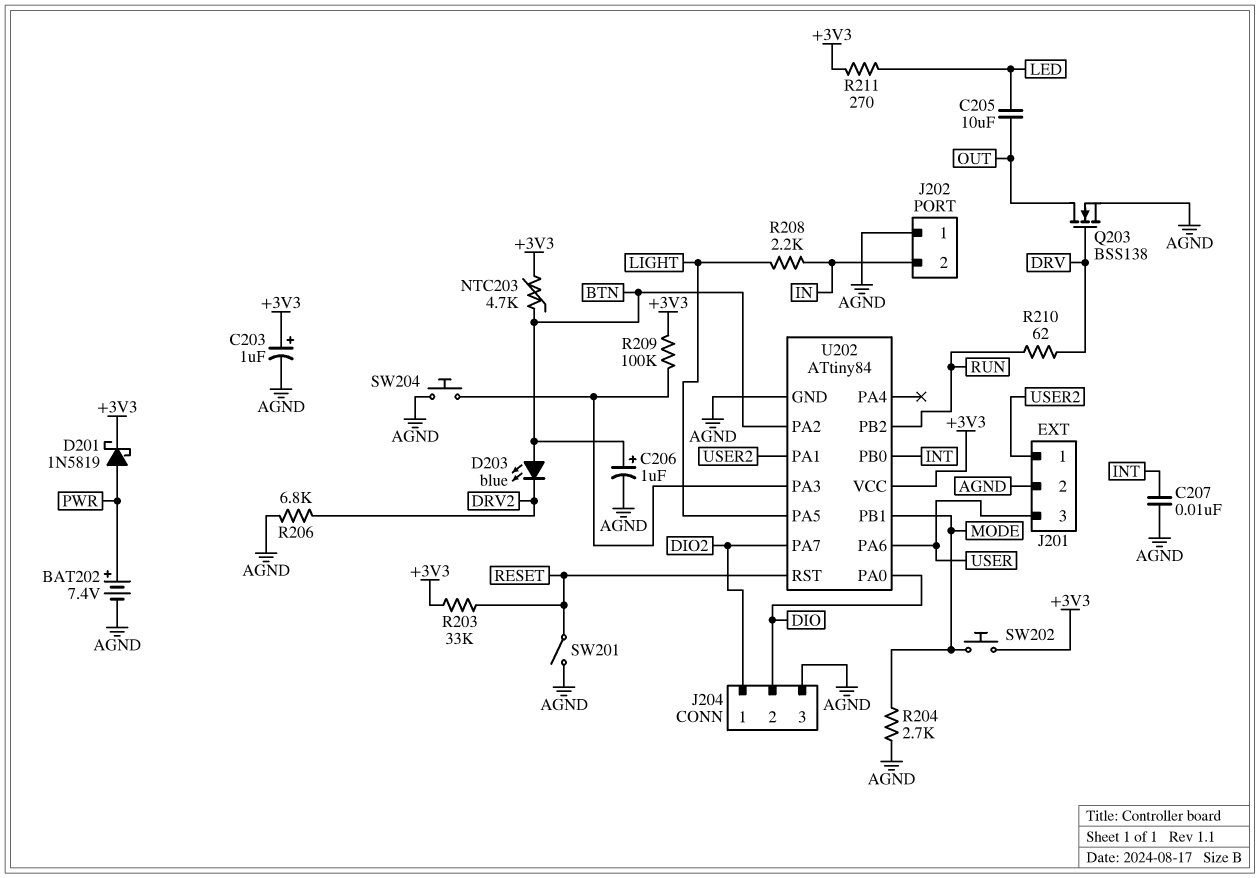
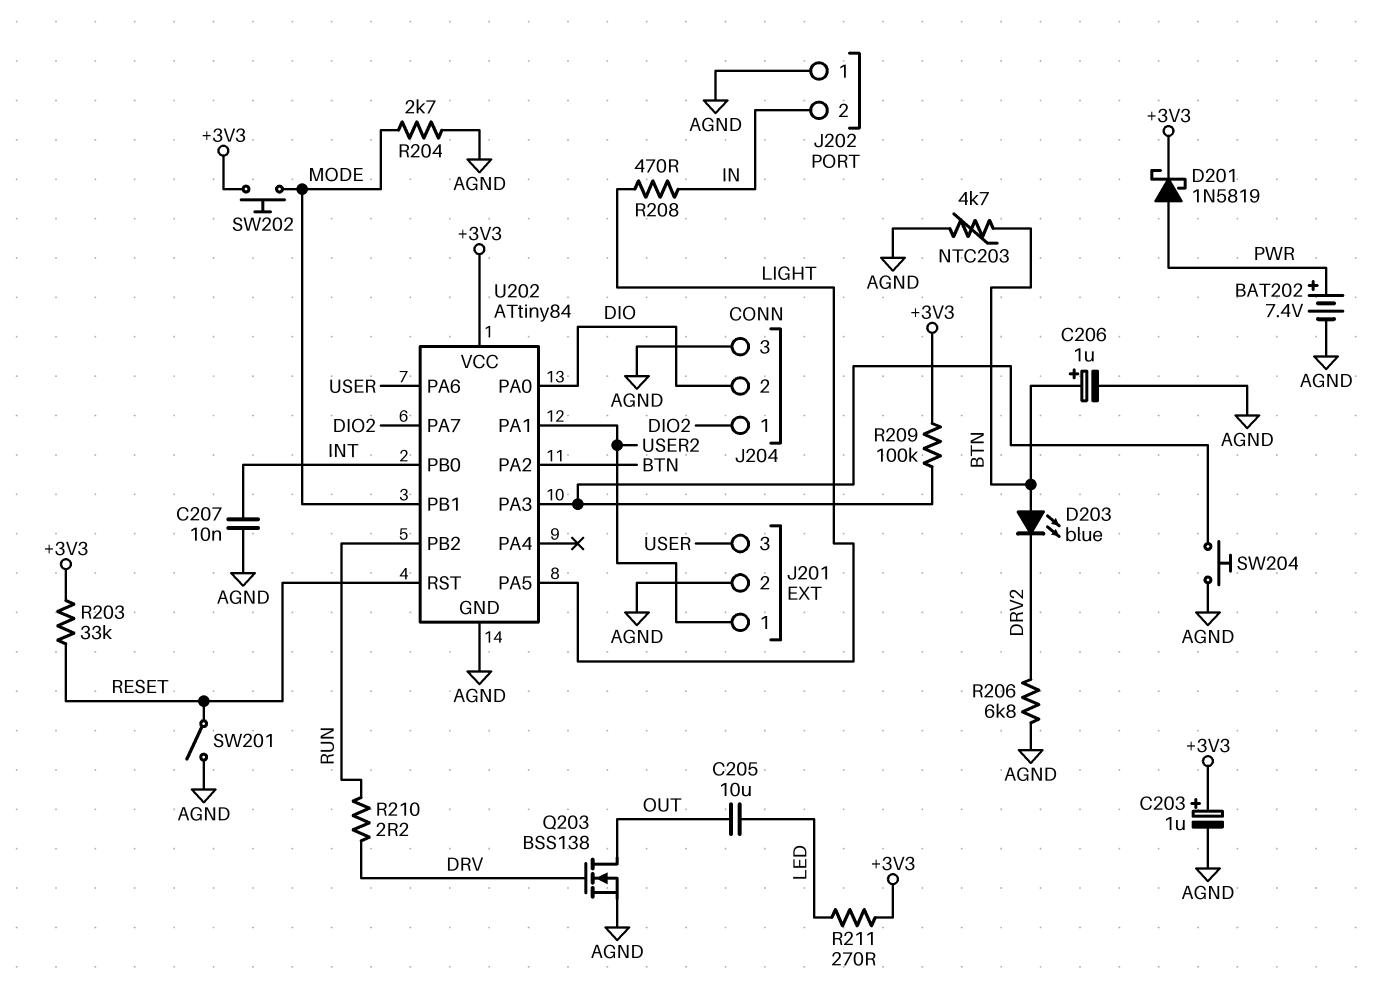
NTC203: 4.7k (+3V3, BTN) -> 4.7k (AGND, BTN)
R208: 2.2k (IN, LIGHT) -> 470 (IN, LIGHT)
R210: 62 (DRV, RUN) -> 2.2 (DRV, RUN)

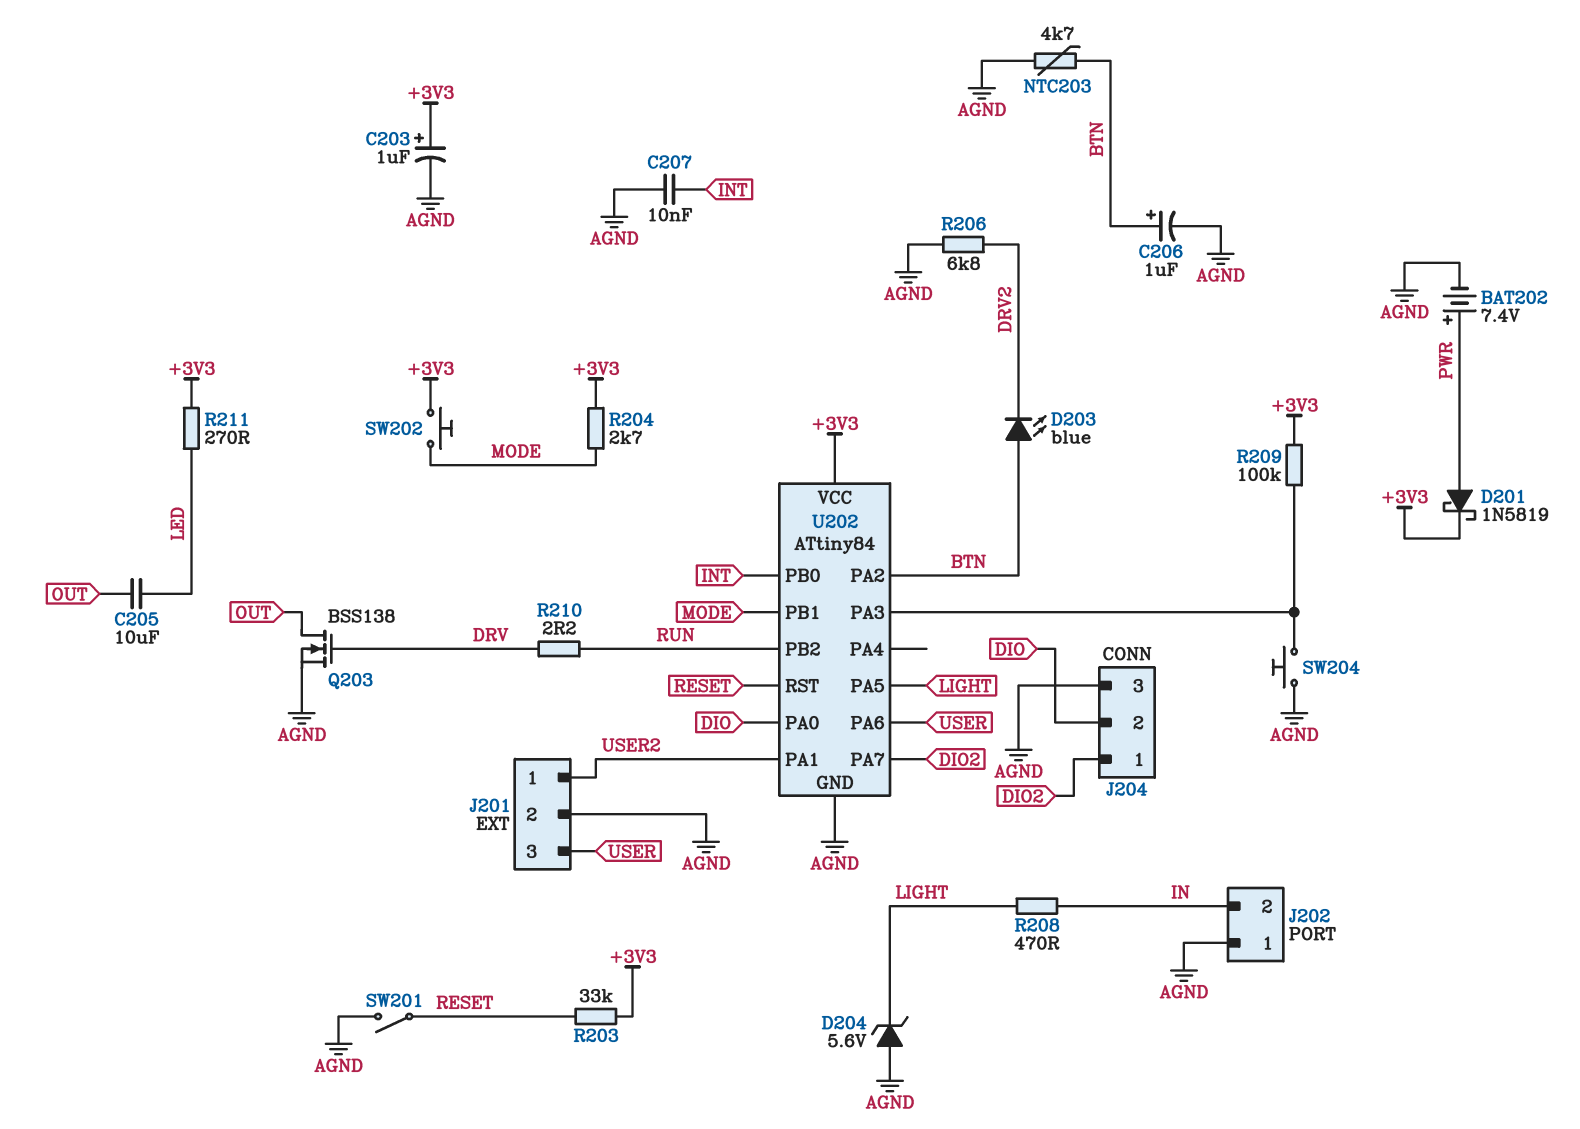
D204: none -> zener 5.6V (A AGND, K LIGHT)
R204: 2.7k (AGND, MODE) -> 2.7k (+3V3, MODE)

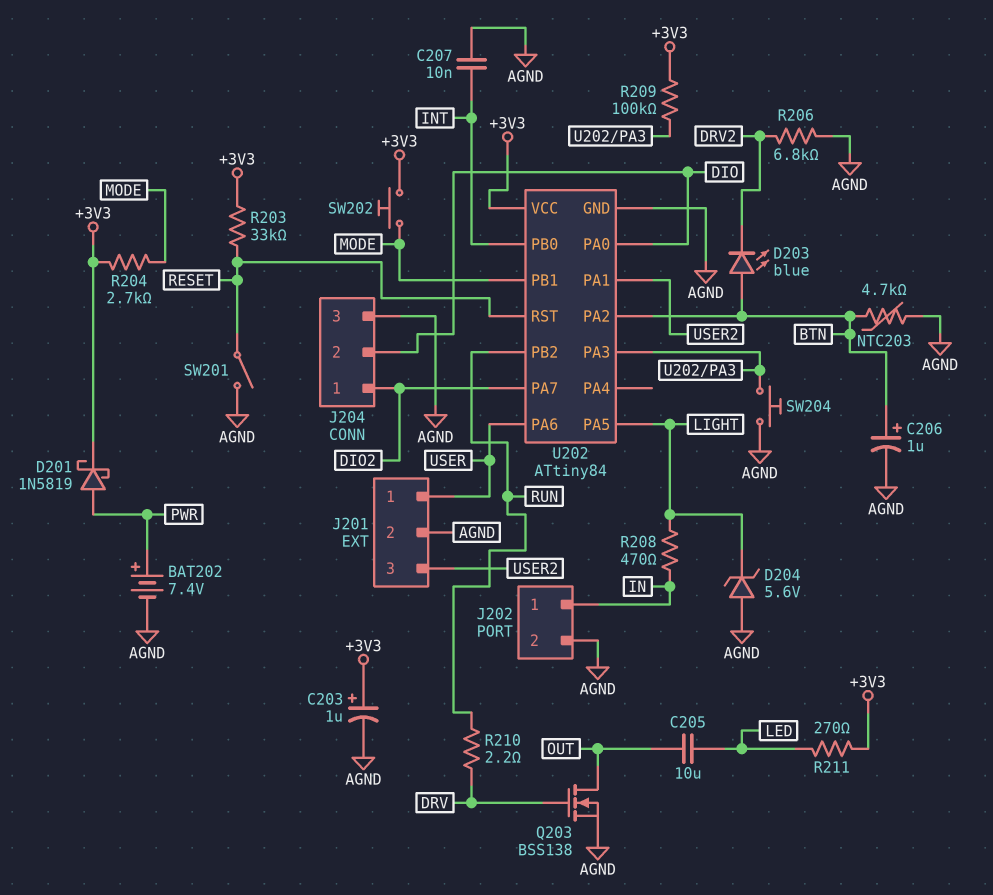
J201 pin 1: USER2 -> USER
J201 pin 3: USER -> USER2
J202 pin 1: AGND -> IN
J202 pin 2: IN -> AGND

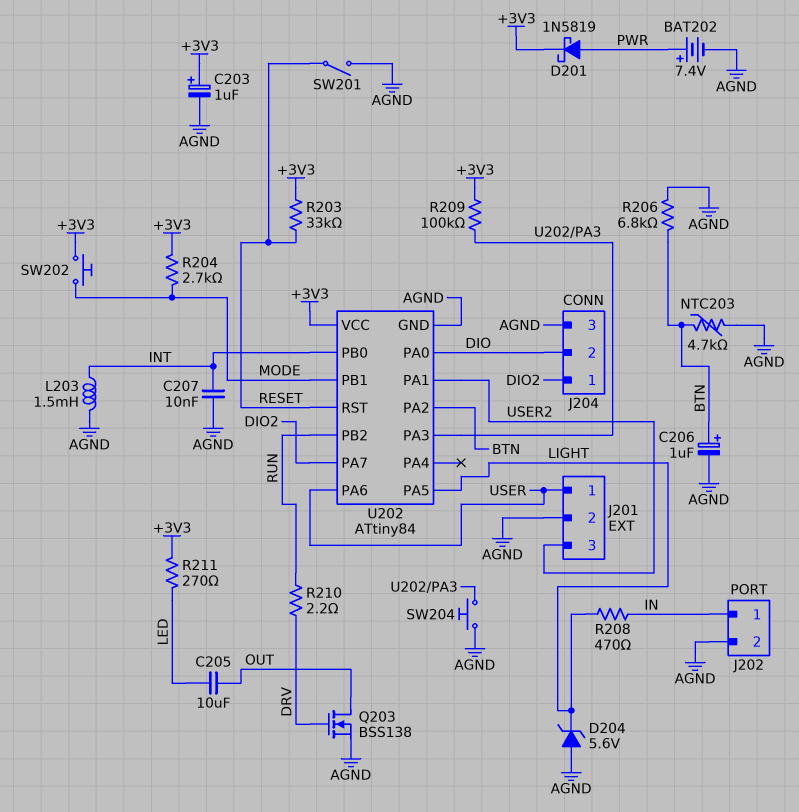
D203: LED blue (A BTN, K DRV2) -> none
L203: none -> 1.5mH (AGND, INT)
R206: 6.8k (AGND, DRV2) -> 6.8k (AGND, BTN)

